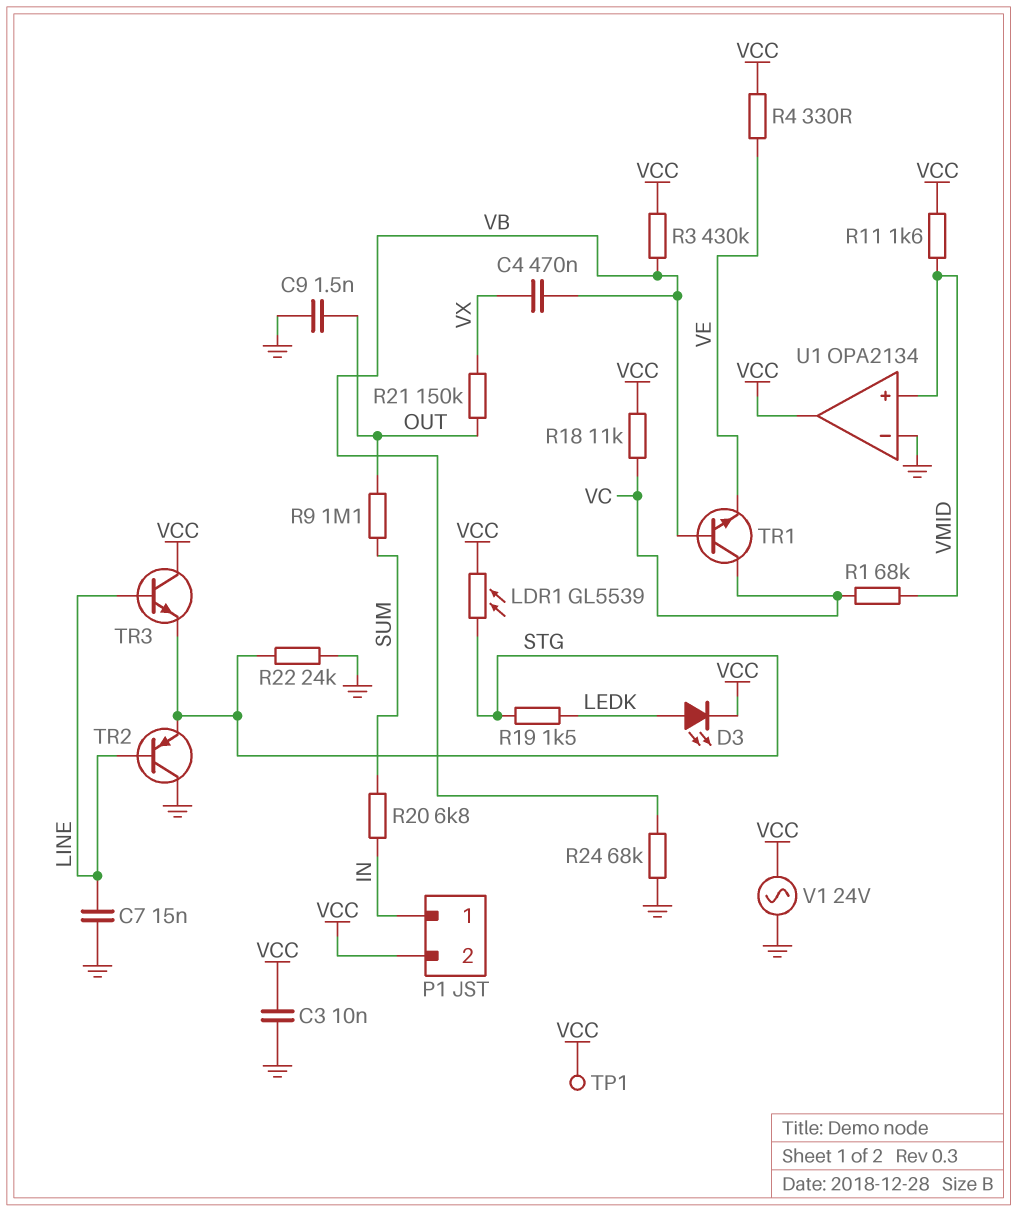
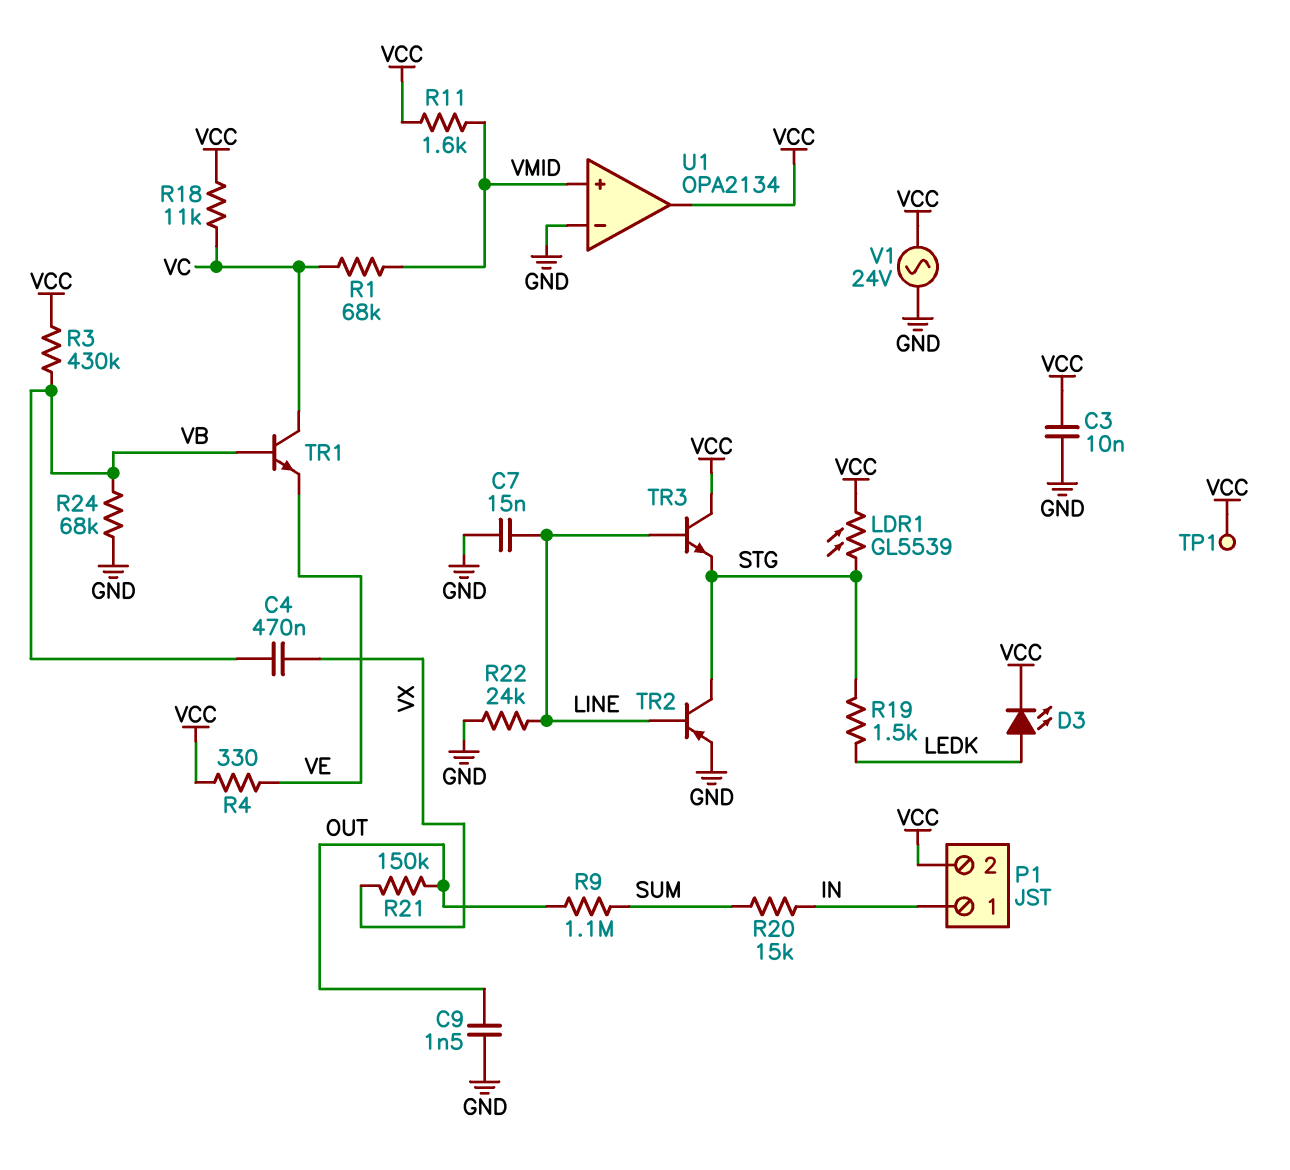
R20: 6.8k (IN, SUM) -> 15k (IN, SUM)
R22: 24k (GND, STG) -> 24k (GND, LINE)
TR2: PNP (B LINE, C GND, E STG) -> PNP (B LINE, C STG, E GND)

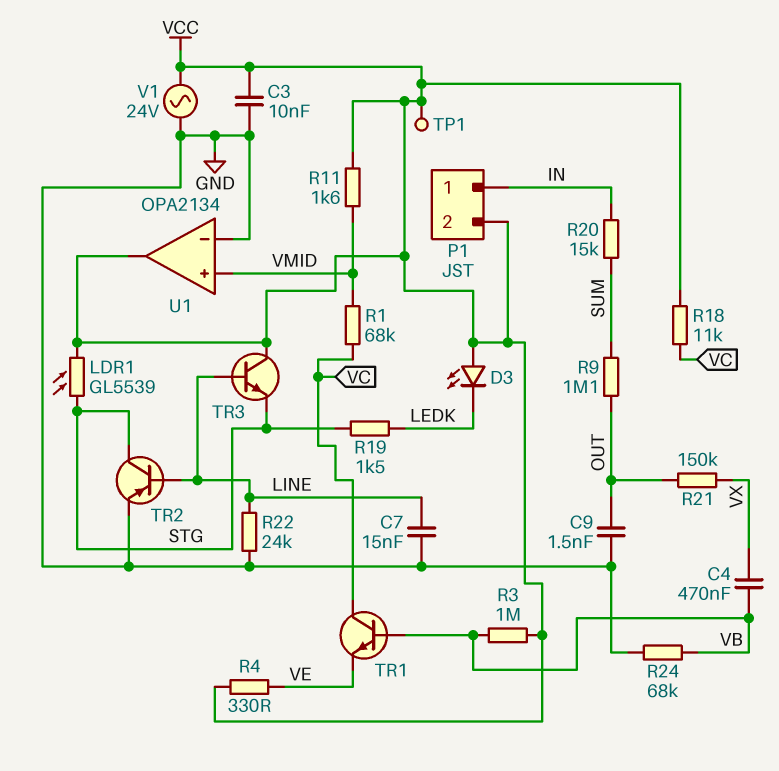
D3: LED (A LEDK, K VCC) -> LED (A VCC, K LEDK)
R3: 430k (VB, VCC) -> 1M (VB, VCC)

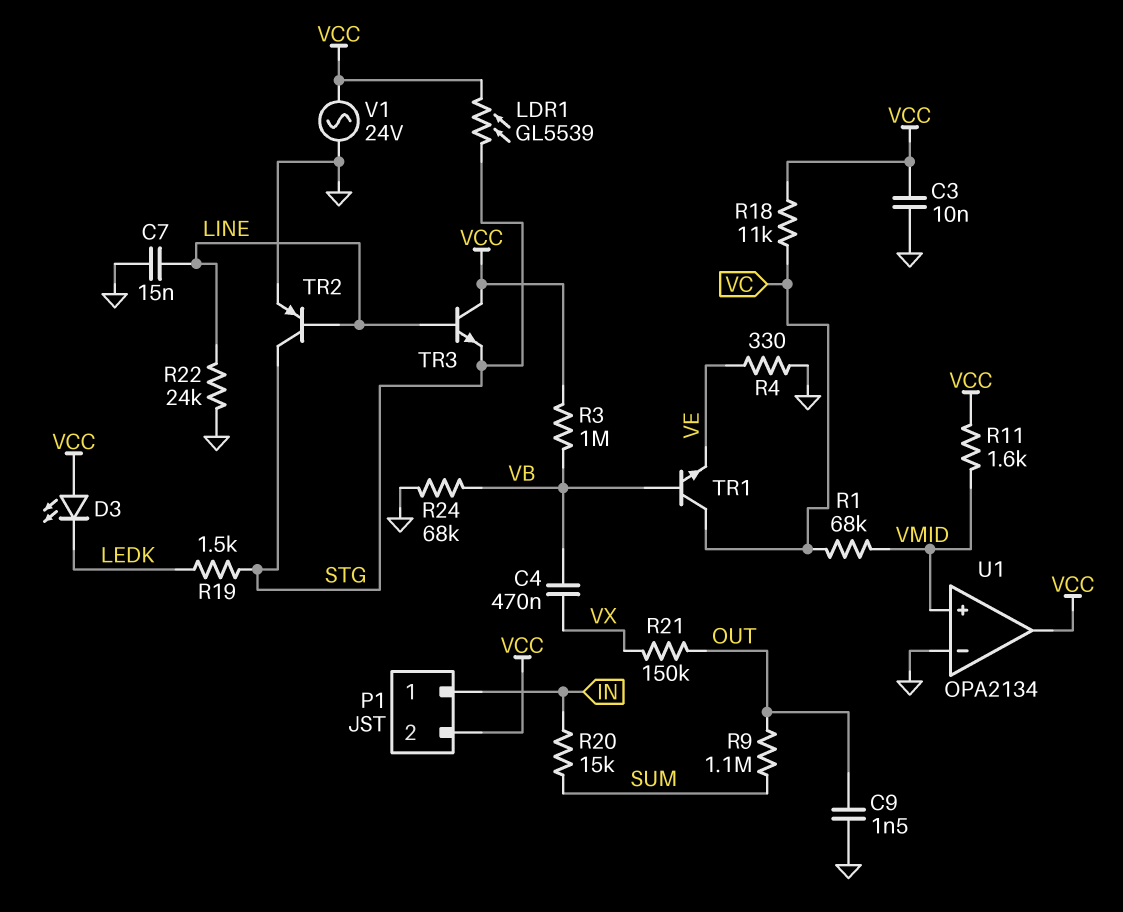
R4: 330 (VCC, VE) -> 330 (GND, VE)
TP1: test point (VCC) -> none

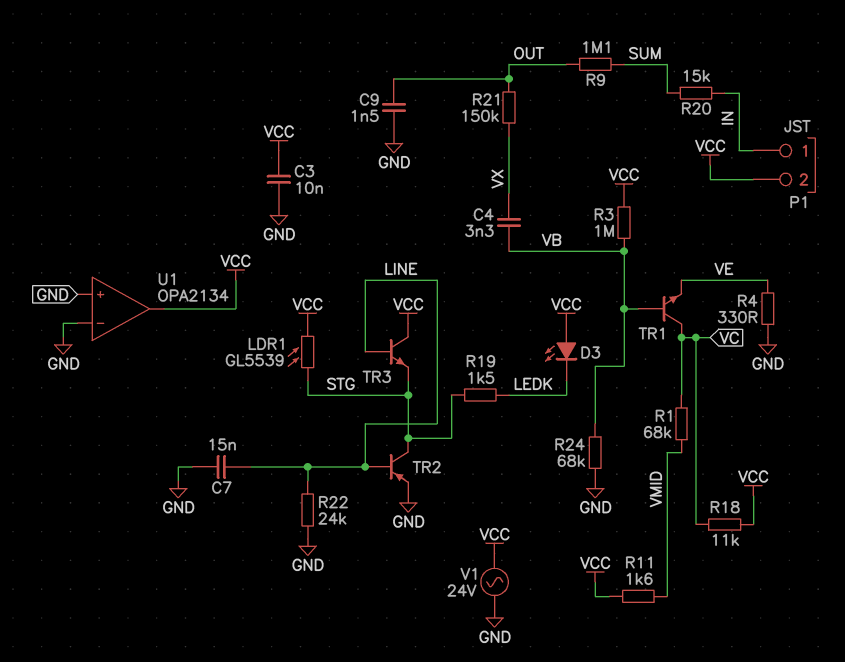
C4: 470nF (VB, VX) -> 3.3nF (VB, VX)
U1 pin in+: VMID -> GND

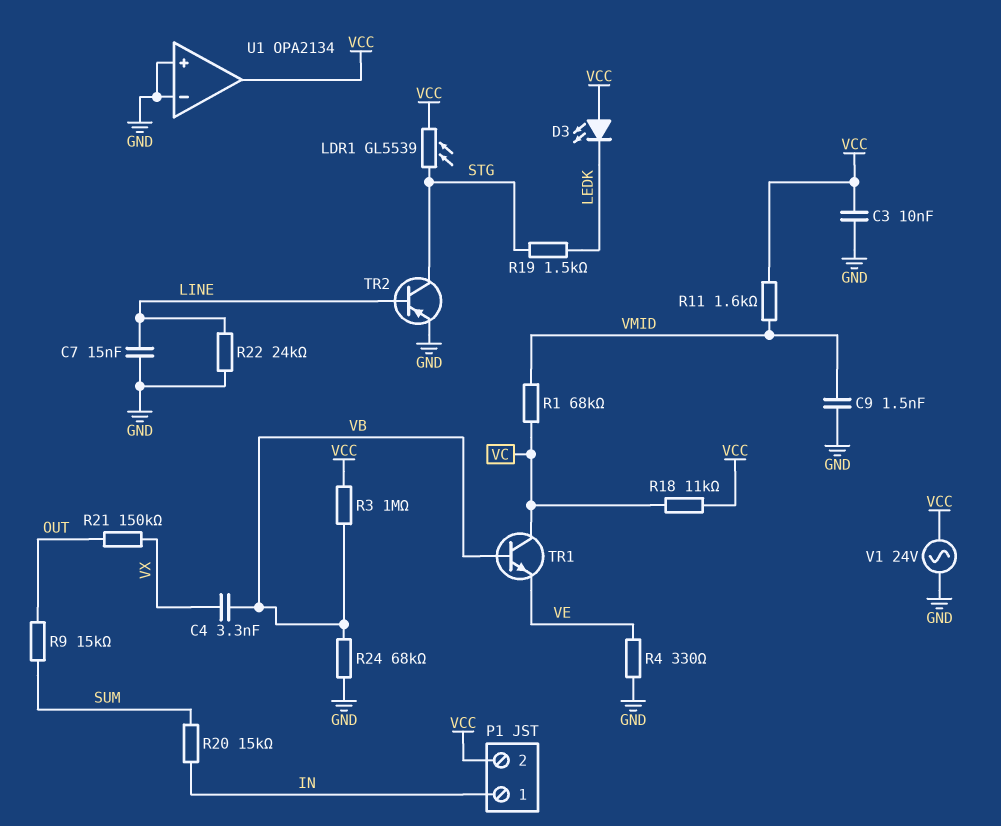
C9: 1.5nF (GND, OUT) -> 1.5nF (GND, VMID)
R9: 1.1M (OUT, SUM) -> 15k (OUT, SUM)
TR3: NPN (B LINE, C VCC, E STG) -> none

